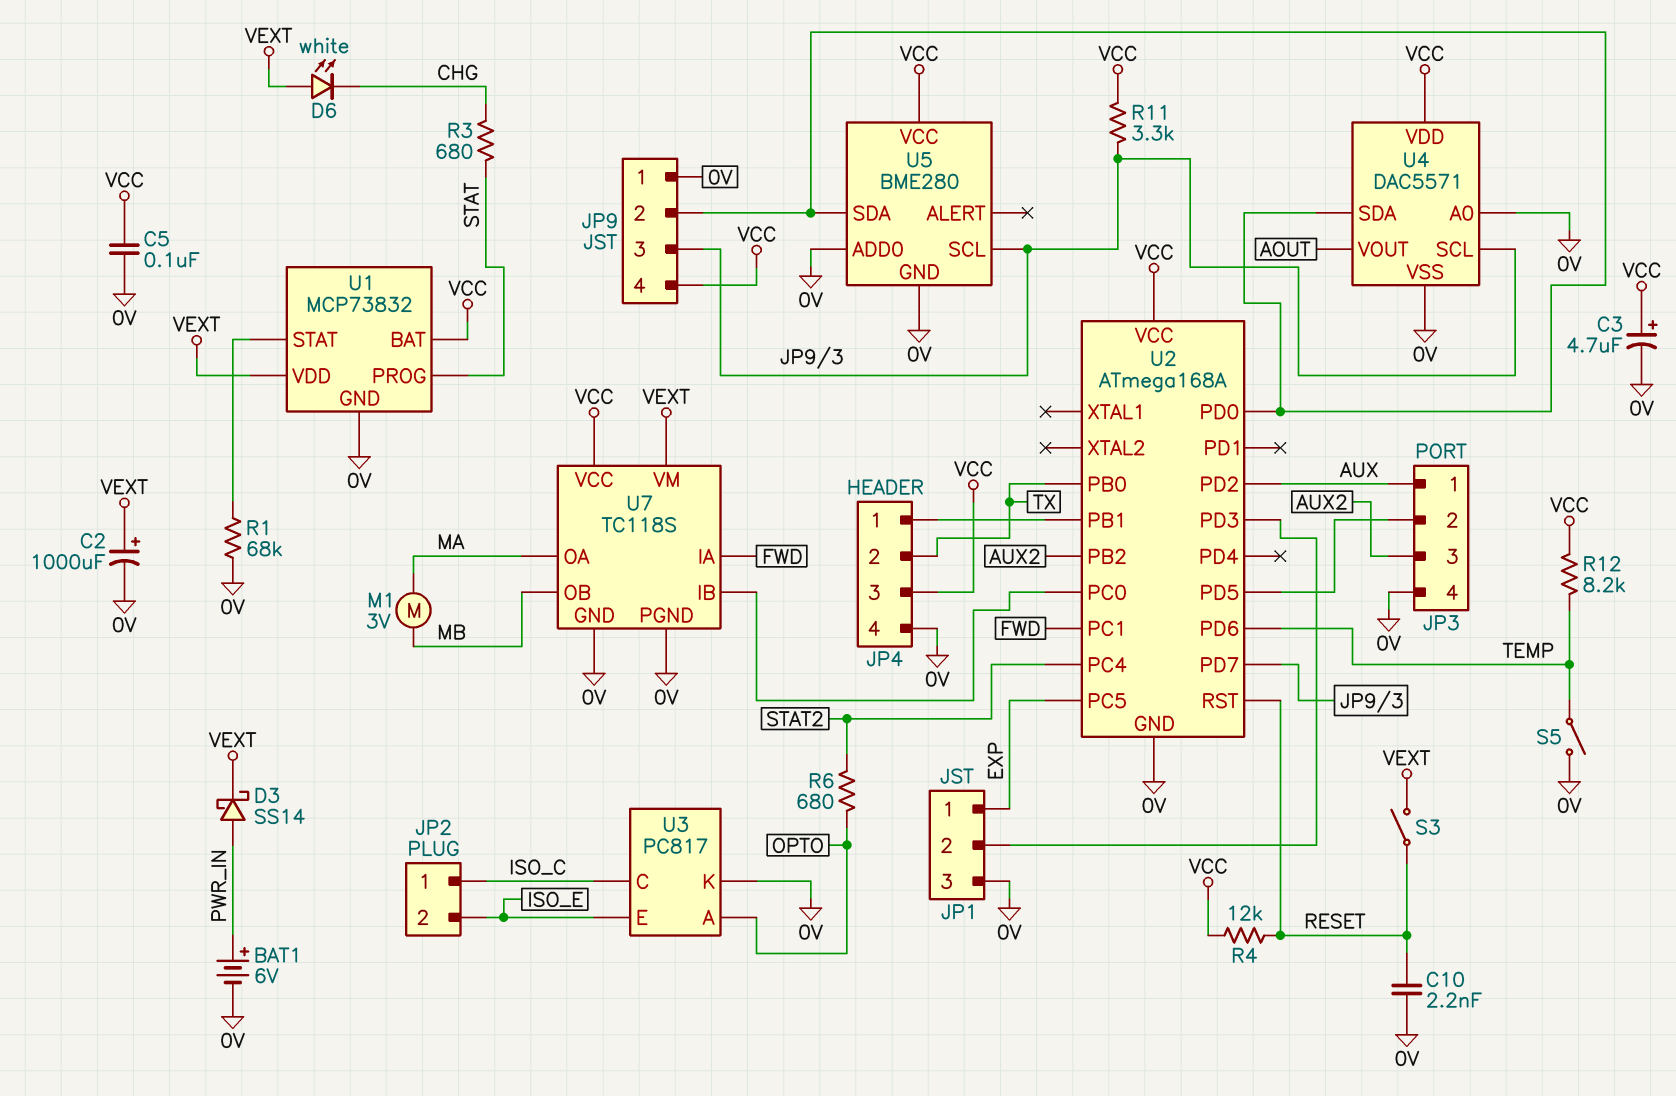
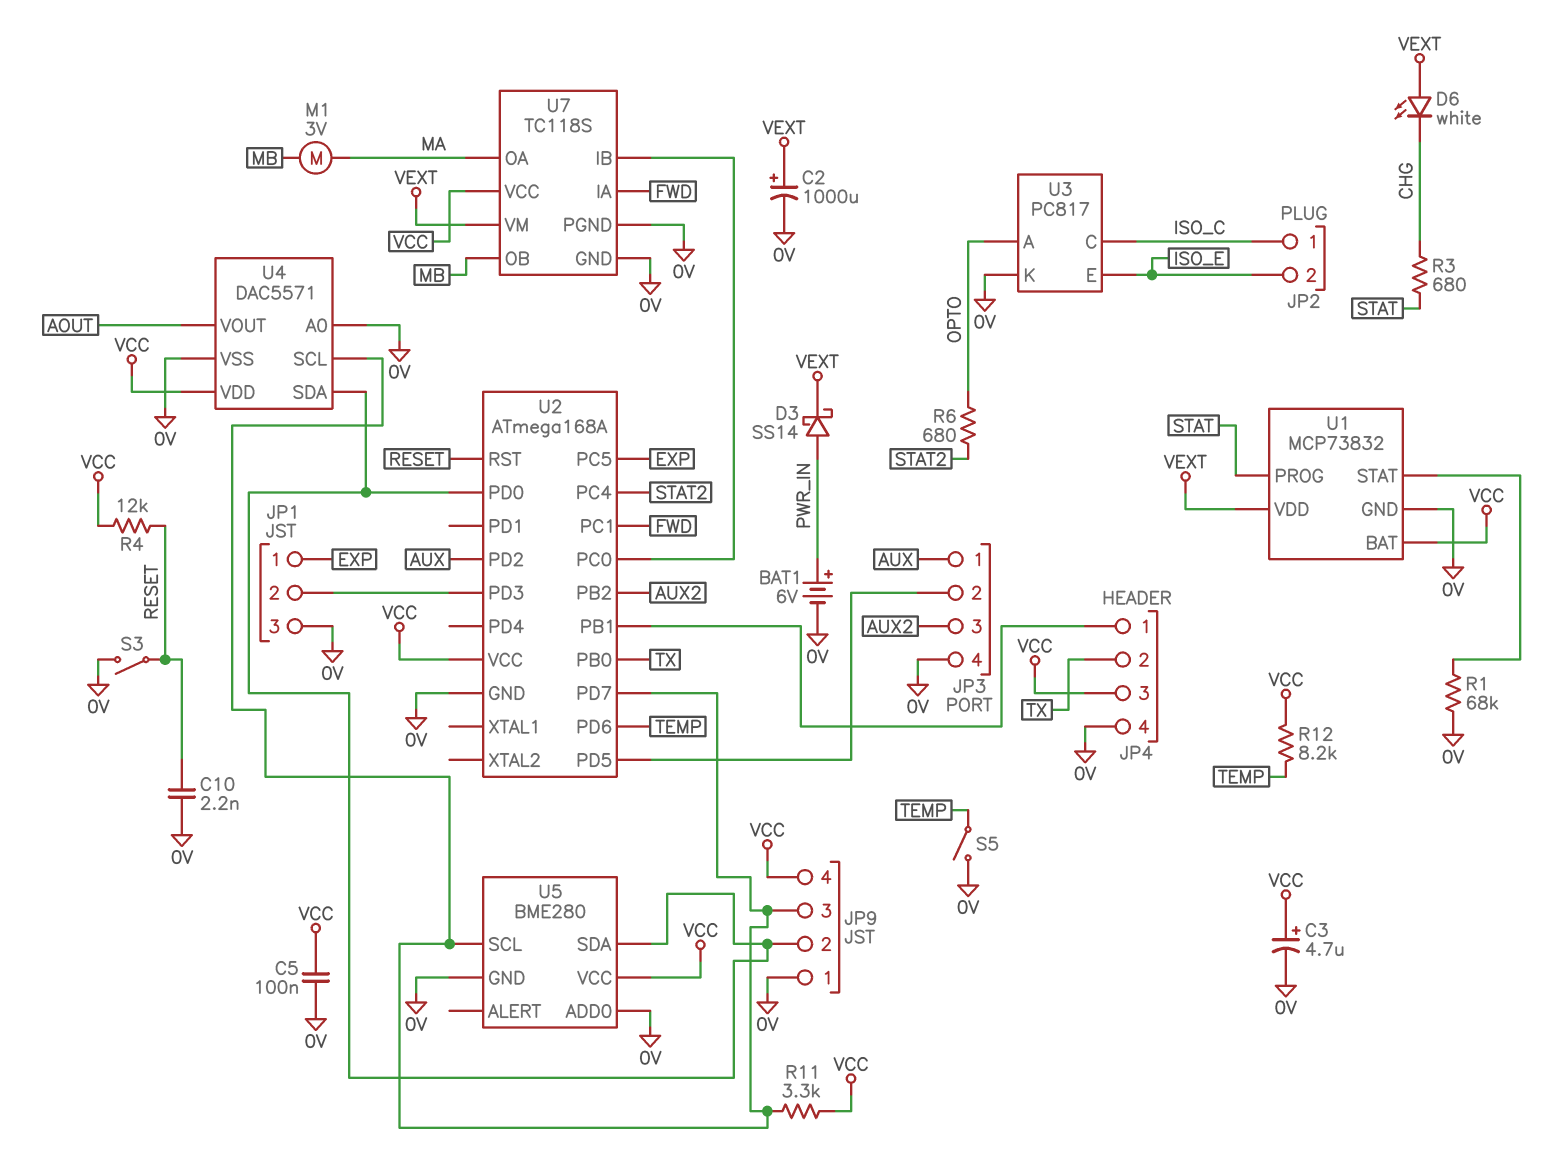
S3: switch (RESET, VEXT) -> switch (0V, RESET)

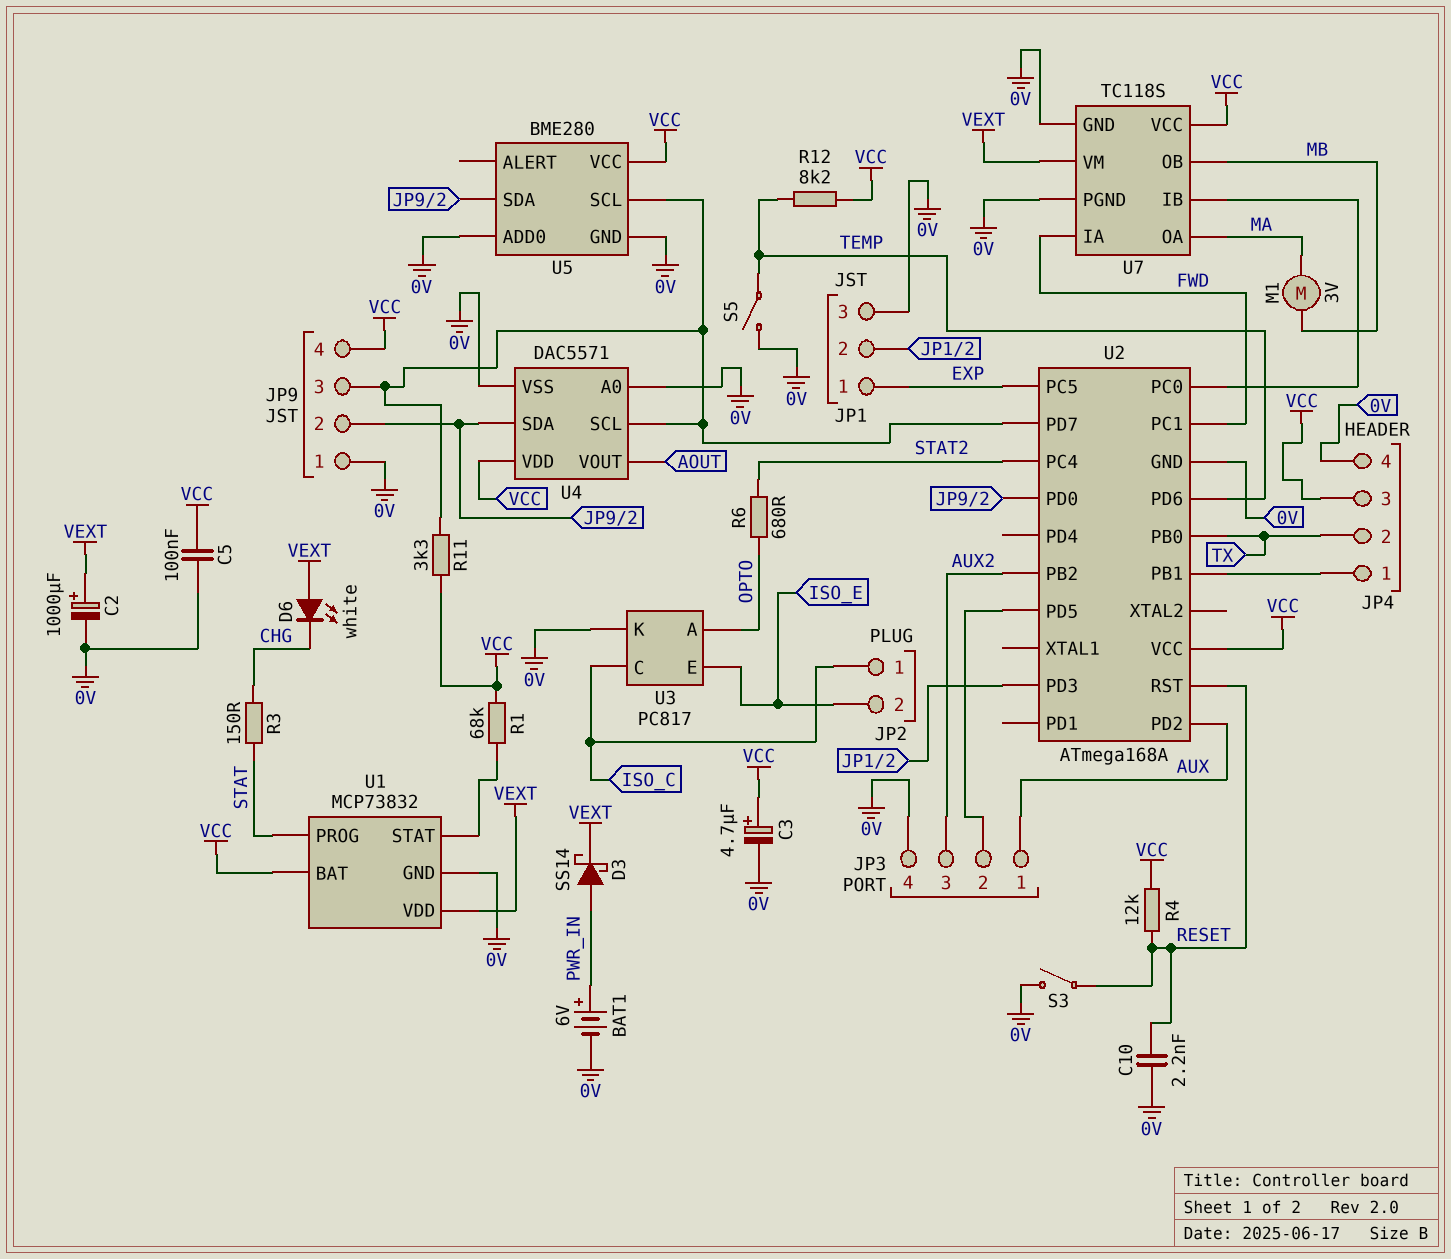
R1: 68k (0V, U1/STAT) -> 68k (U1/STAT, VCC)
R3: 680 (CHG, STAT) -> 150 (CHG, STAT)

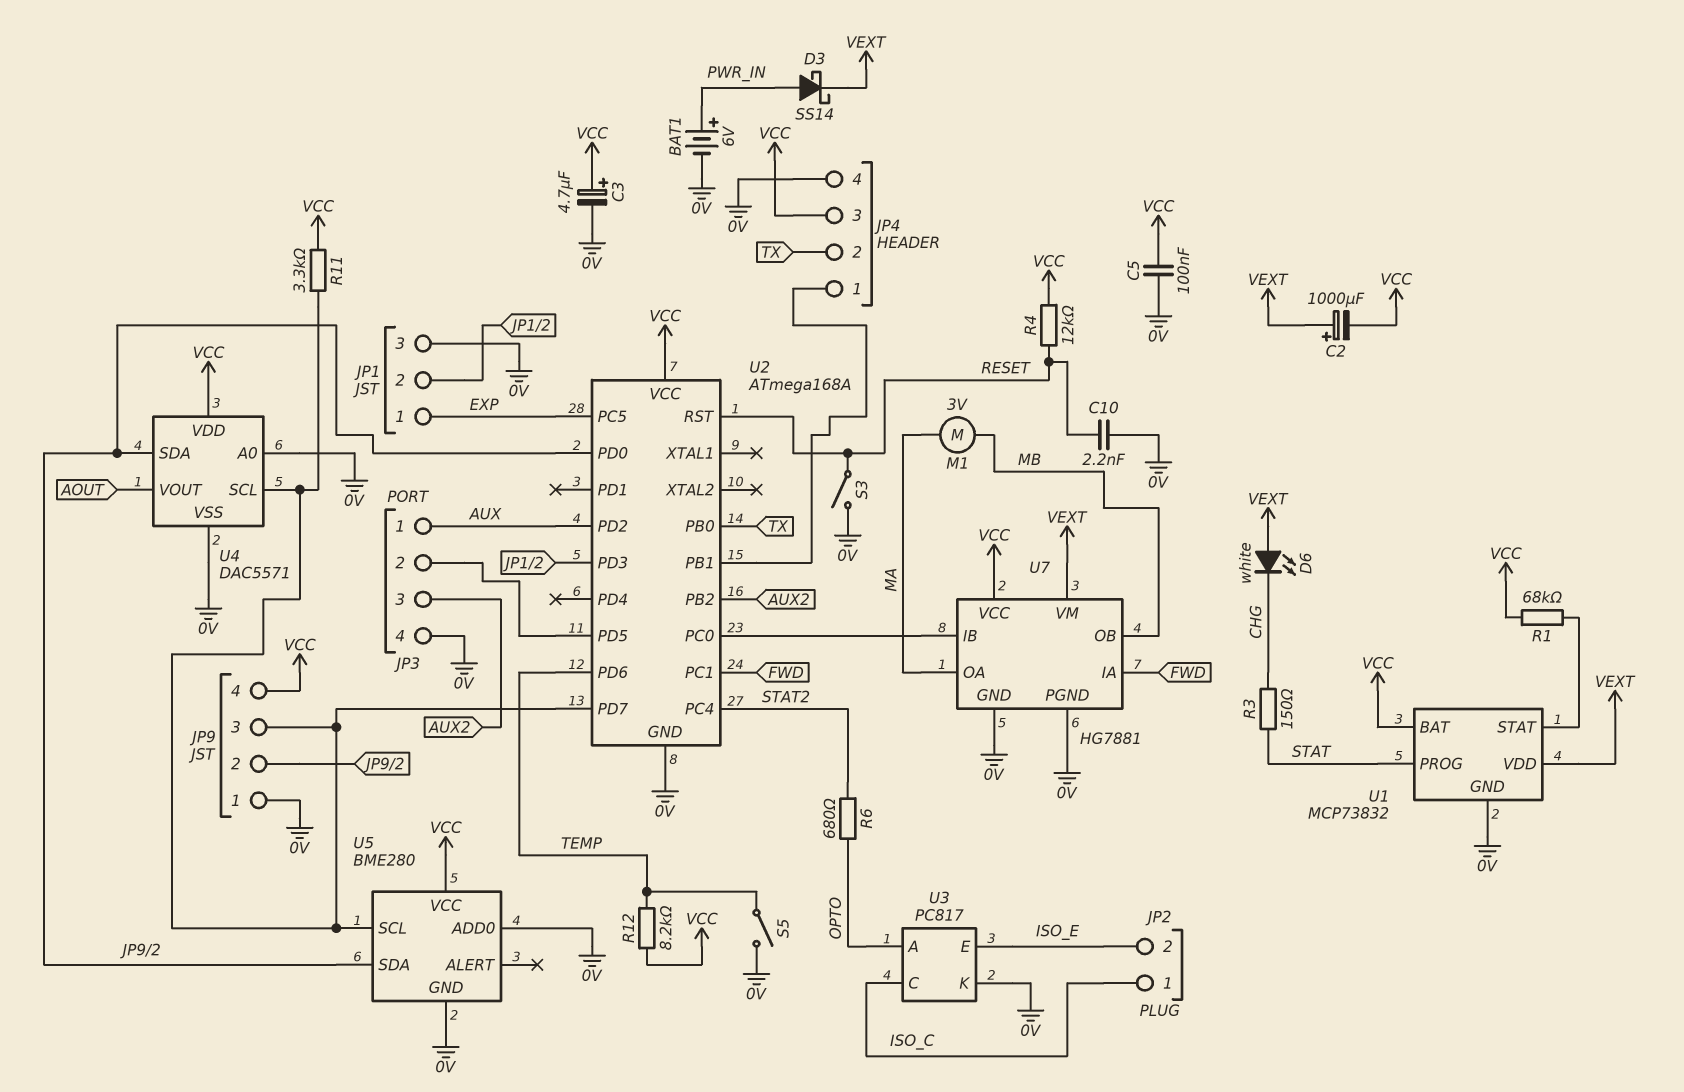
C2: 1000uF (plus VEXT, minus 0V) -> 1000uF (plus VEXT, minus VCC)
U7: TC118S -> HG7881

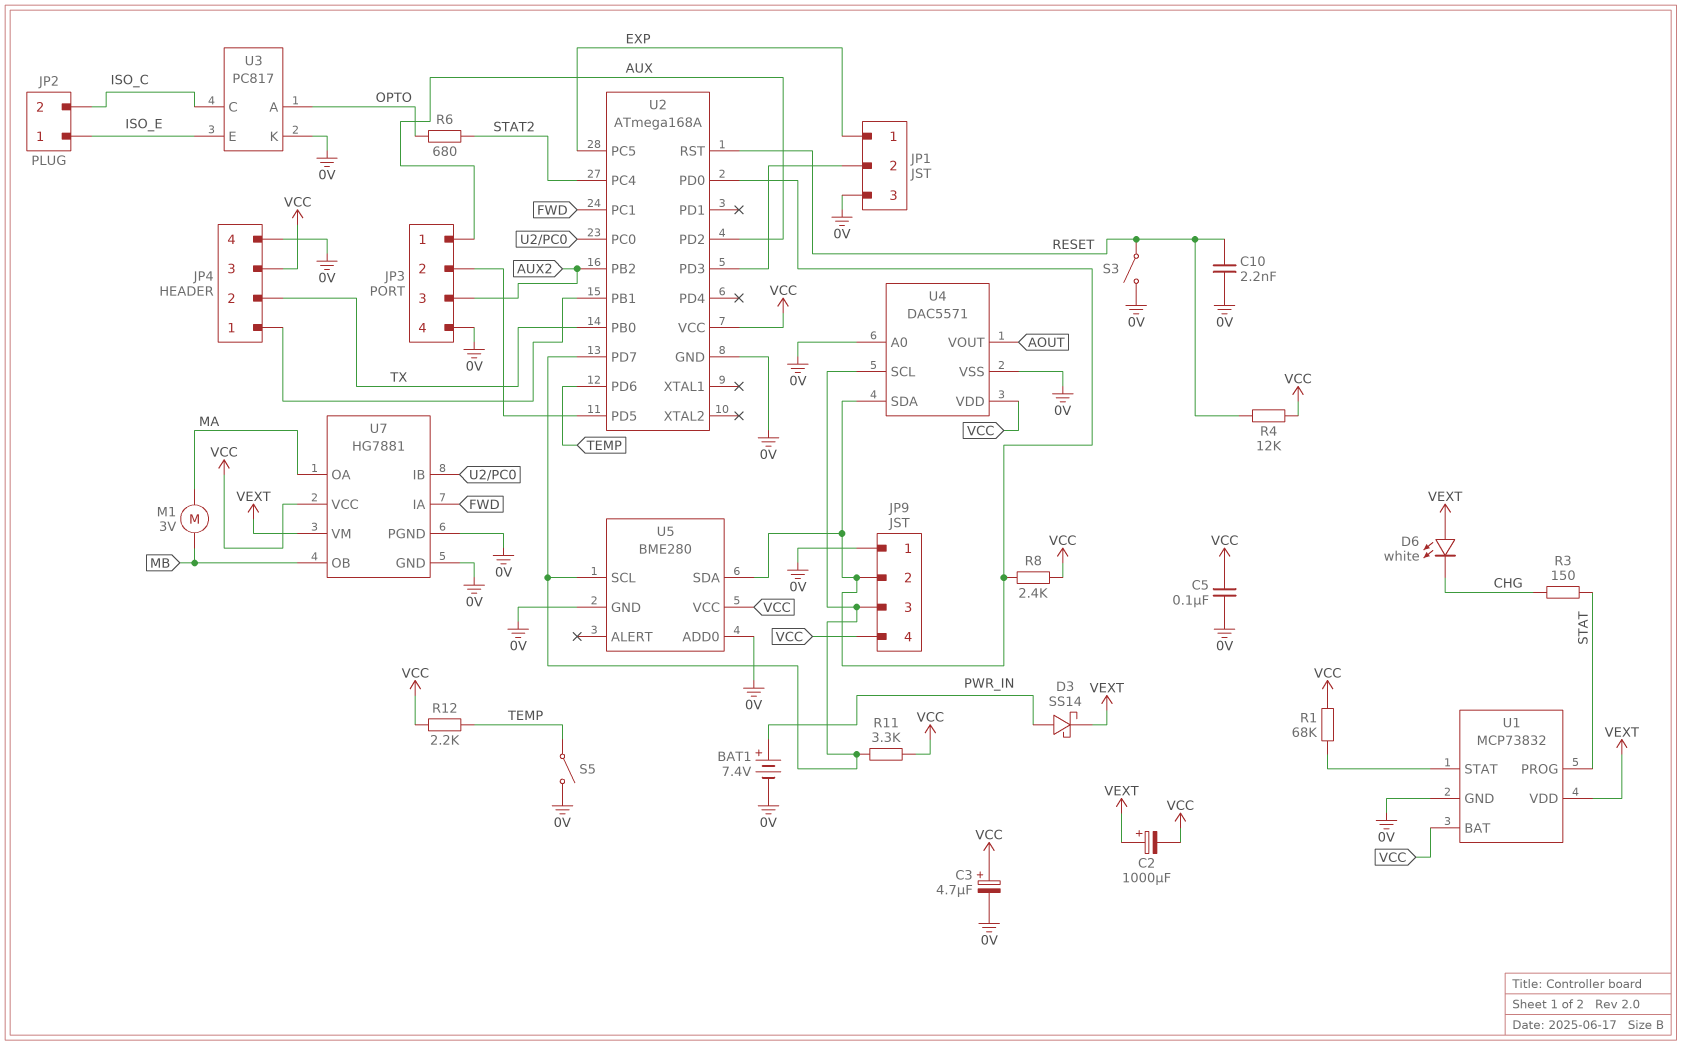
BAT1: 6V (plus PWR_IN, minus 0V) -> 7.4V (plus PWR_IN, minus 0V)
JP2 pin 1: ISO_C -> ISO_E
JP2 pin 2: ISO_E -> ISO_C
R8: none -> 2.4k (JP9/2, VCC)
R12: 8.2k (TEMP, VCC) -> 2.2k (TEMP, VCC)

